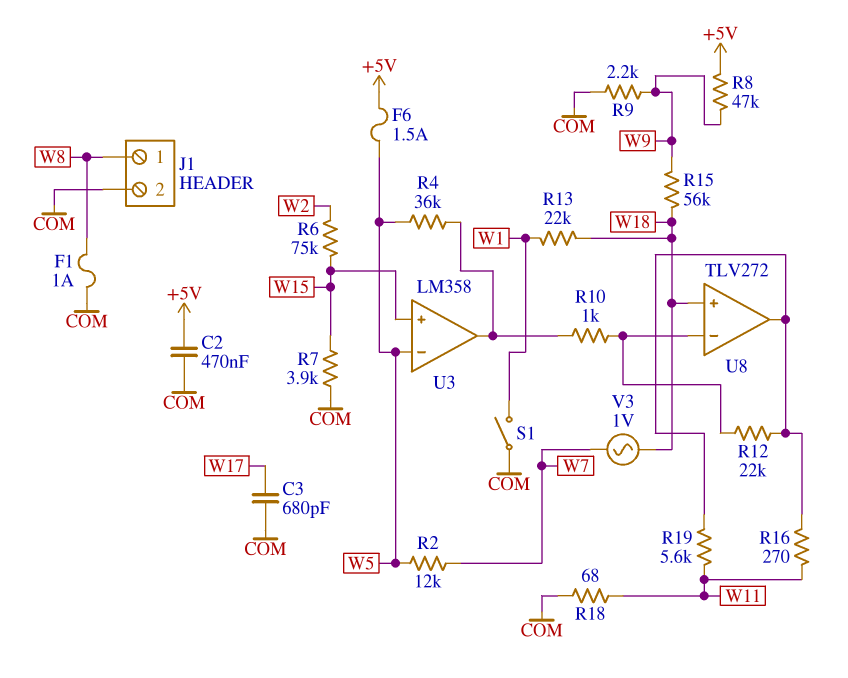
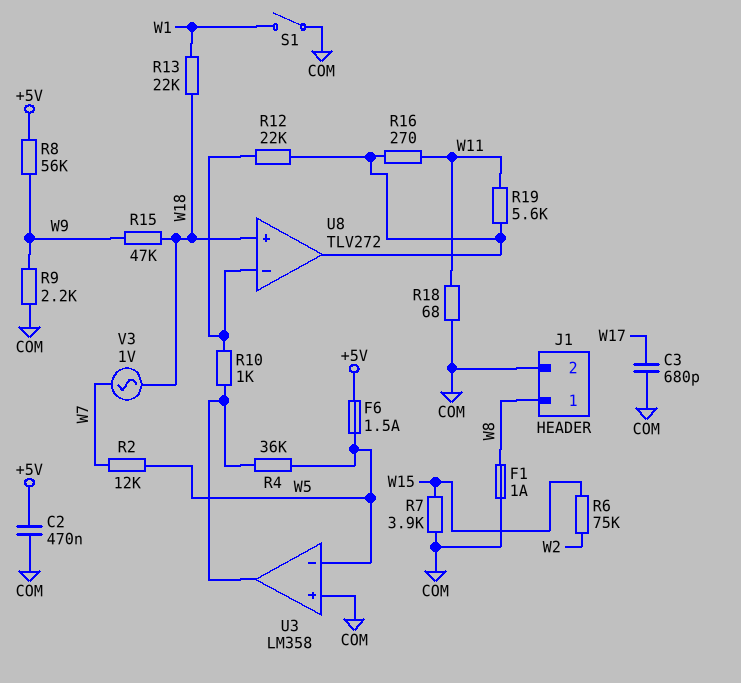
R8: 47k (+5V, W9) -> 56k (+5V, W9)
R15: 56k (W9, W18) -> 47k (W9, W18)
U3 pin in+: W15 -> COM

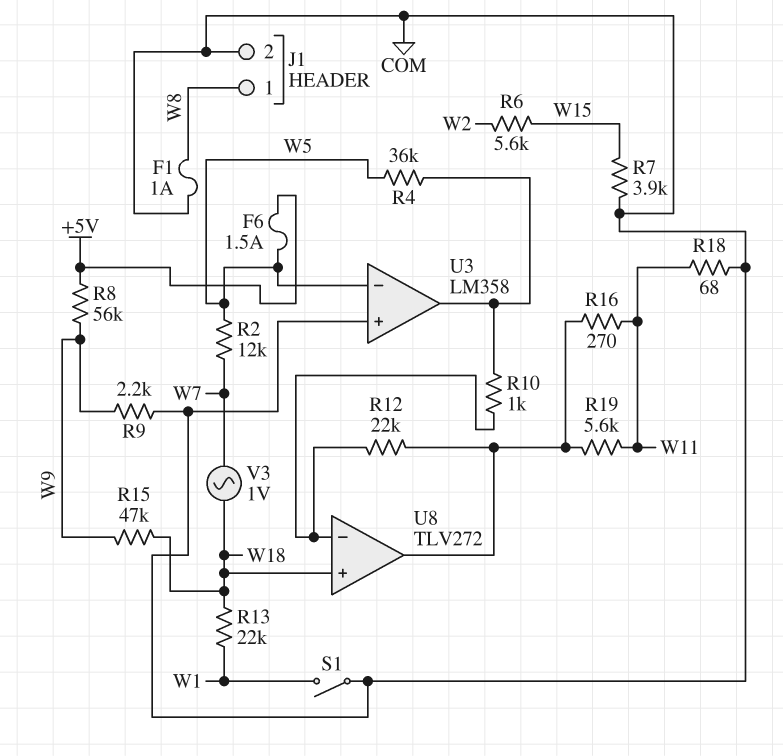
C2: 470nF (+5V, COM) -> none
C3: 680pF (COM, W17) -> none
R6: 75k (W2, W15) -> 5.6k (W2, W15)

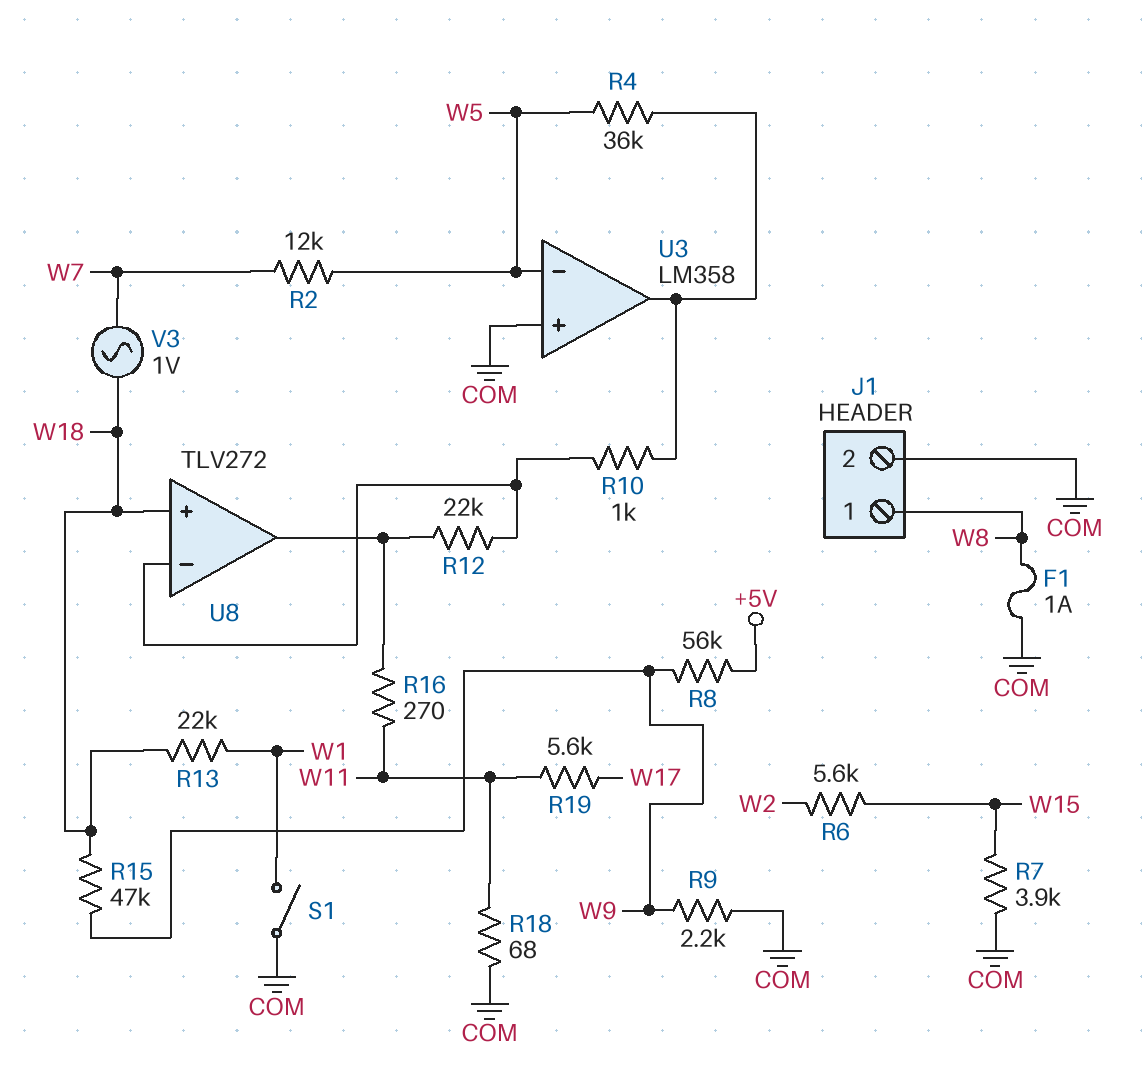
F6: 1.5A (+5V, W5) -> none
R19: 5.6k (U8/out, W11) -> 5.6k (W11, W17)

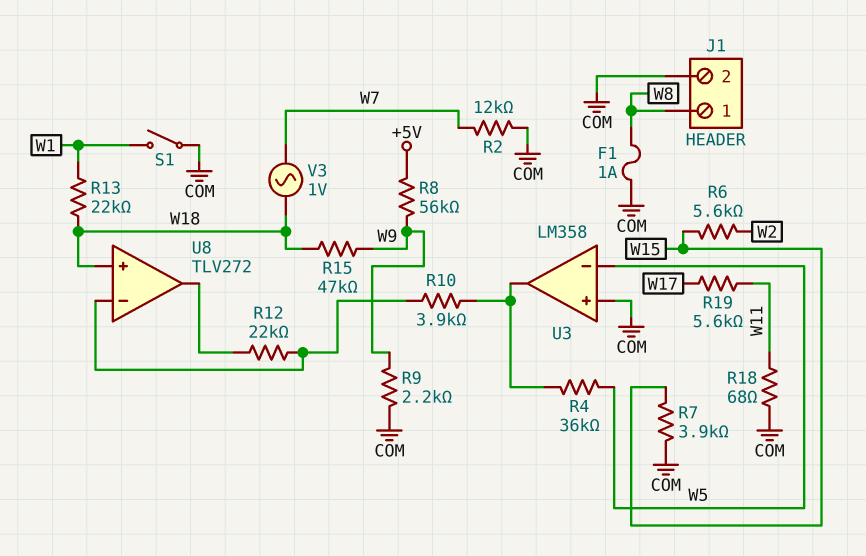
R2: 12k (W5, W7) -> 12k (COM, W7)
R10: 1k (U3/out, U8/in-) -> 3.9k (U3/out, U8/in-)
R16: 270 (U8/out, W11) -> none

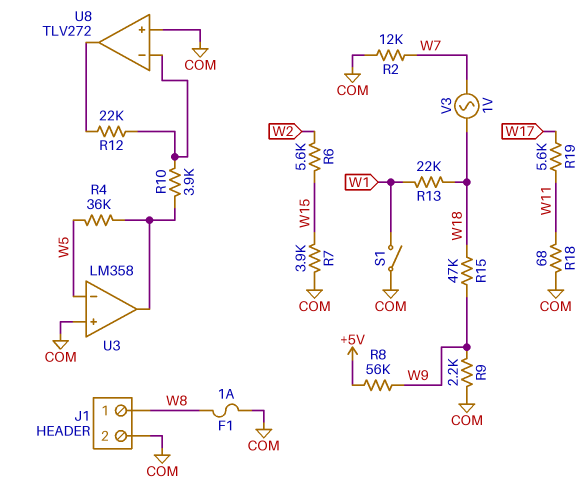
U8 pin in+: W18 -> COM

